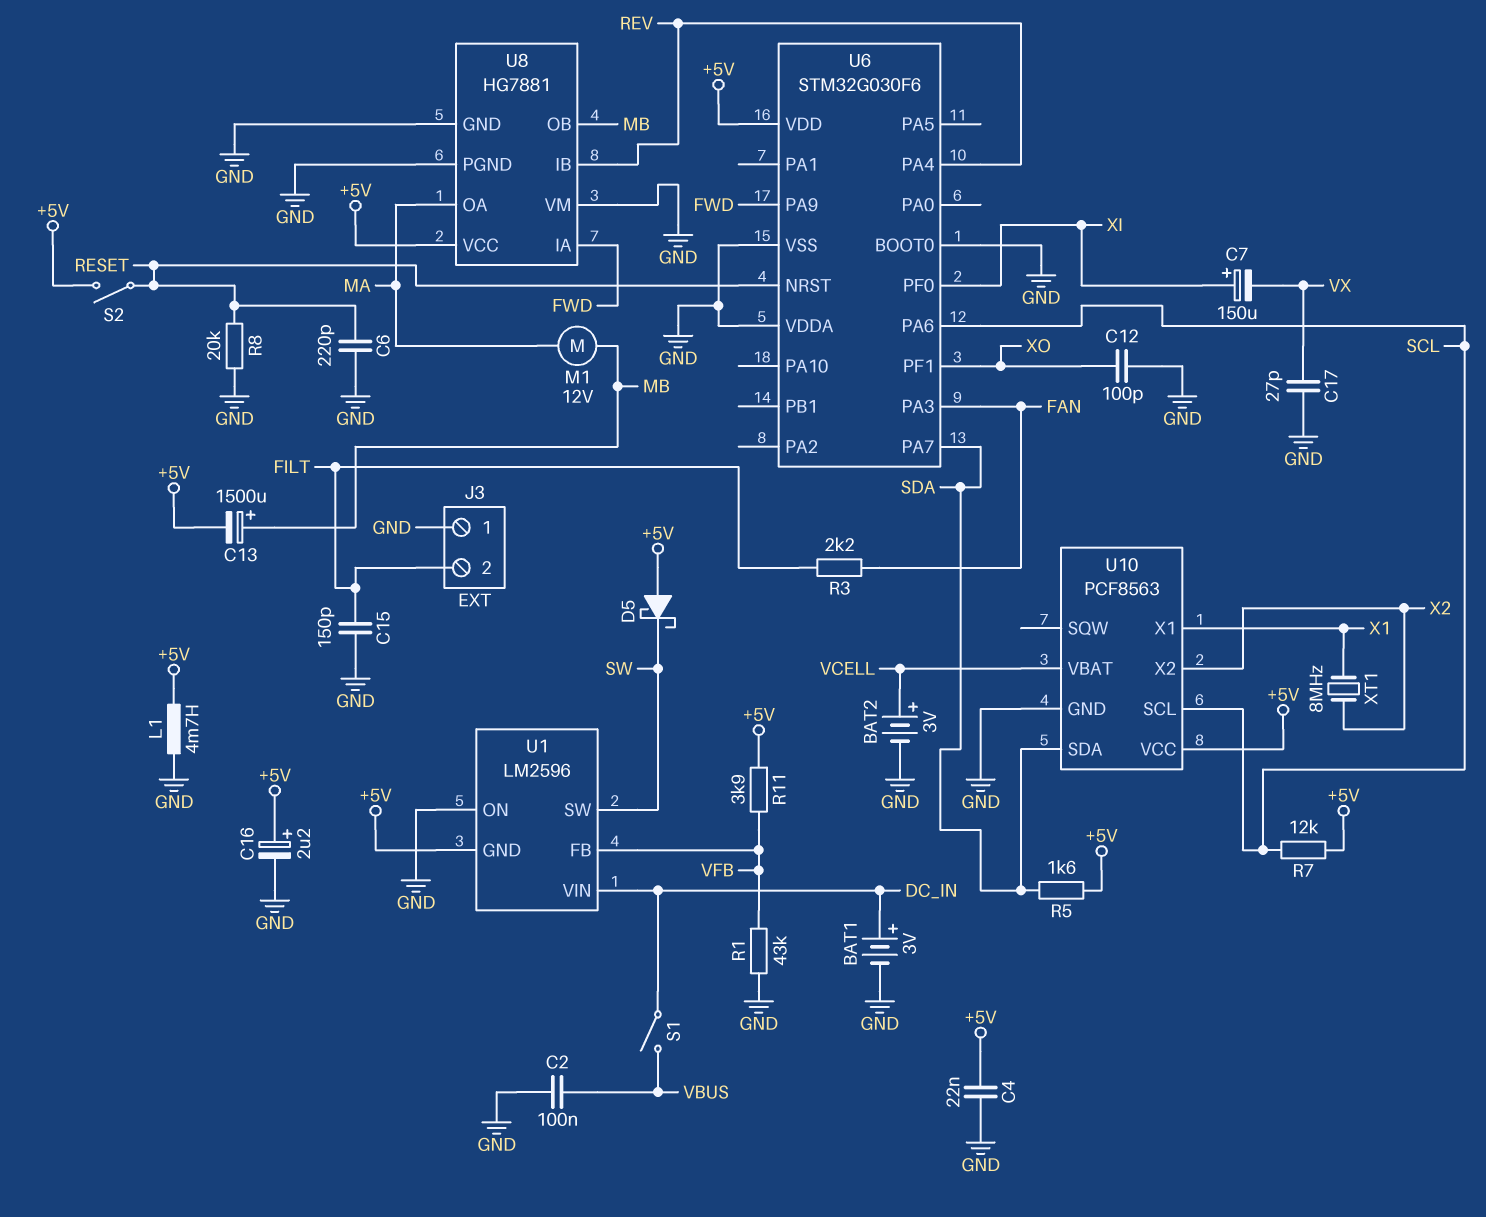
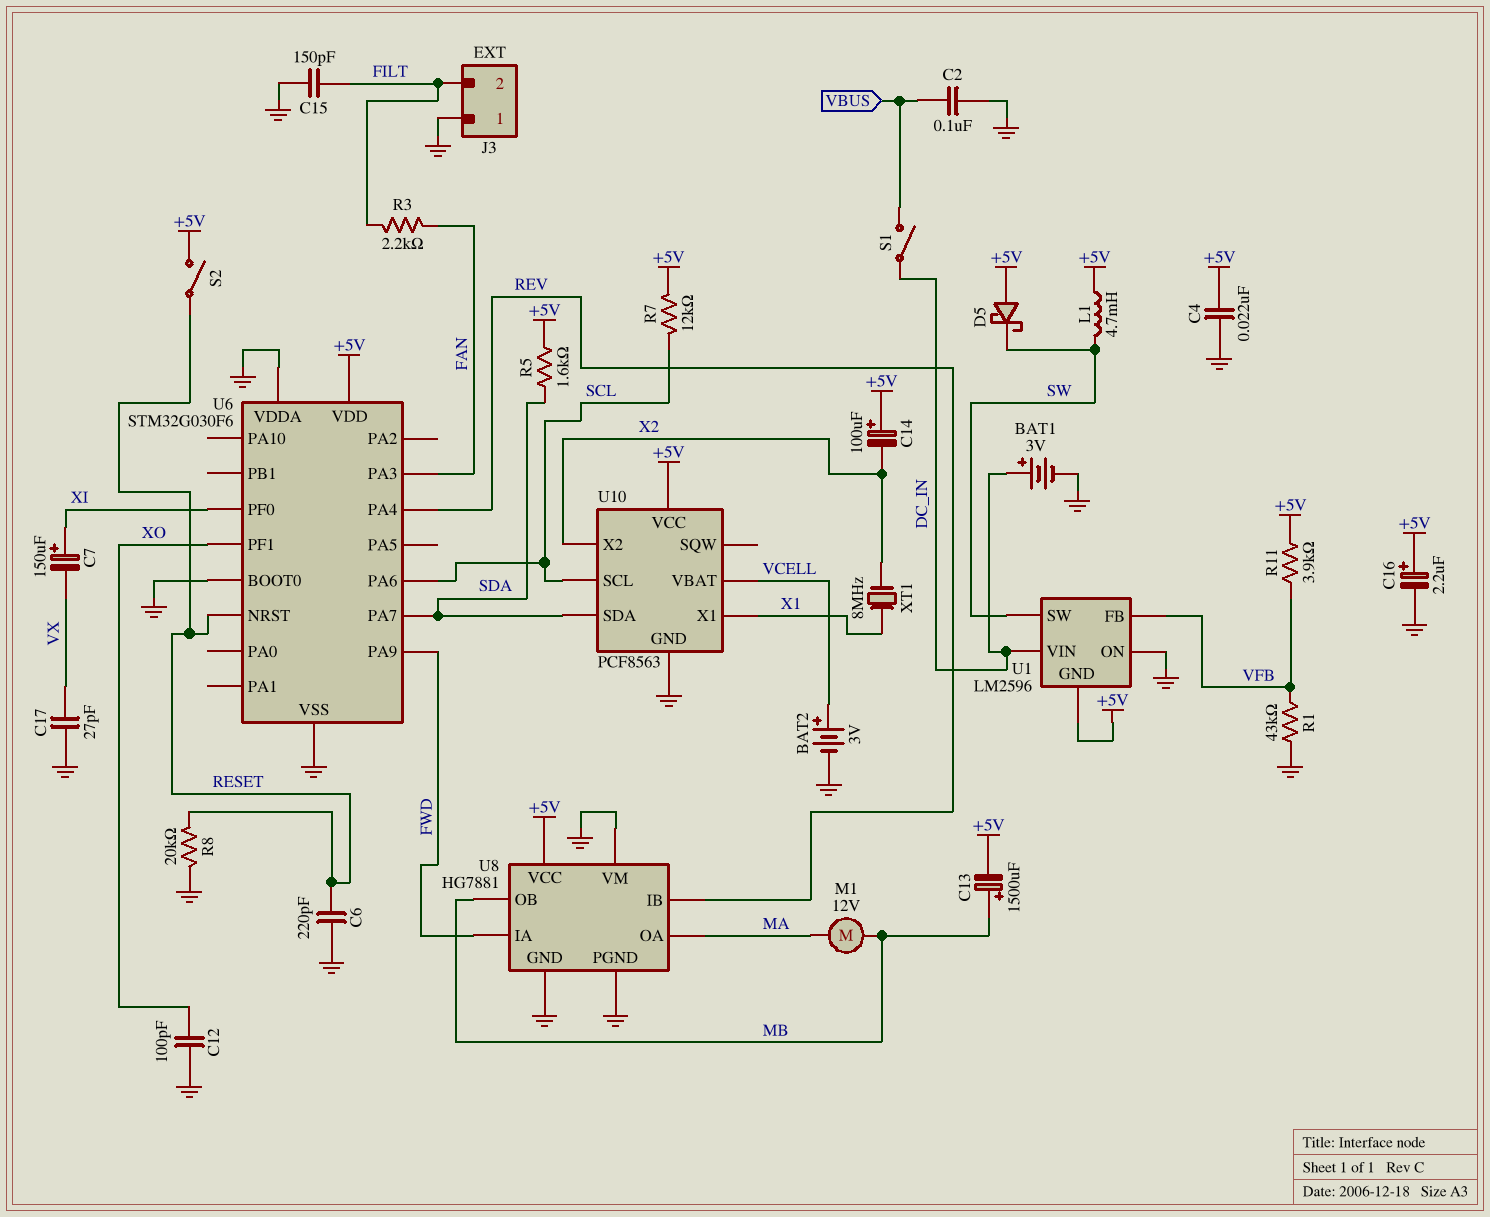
C14: none -> 100uF (plus +5V, minus X2)
L1: 4.7mH (+5V, GND) -> 4.7mH (+5V, SW)

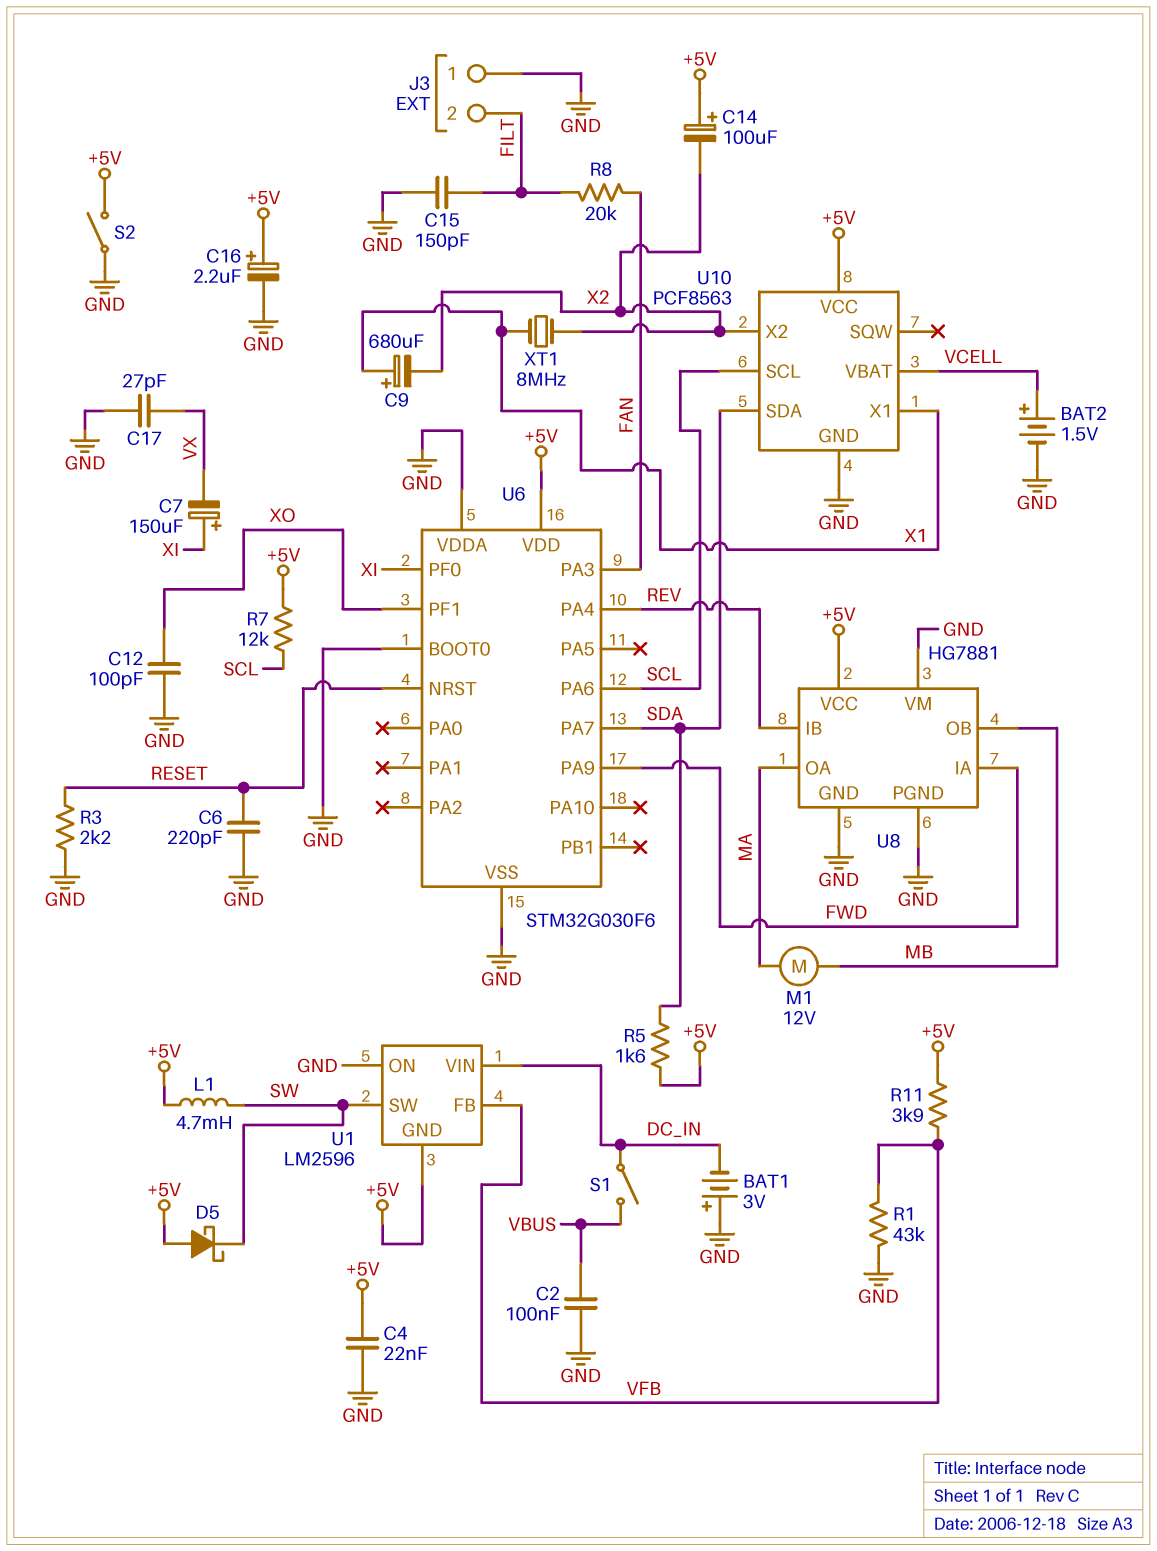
BAT1: 3V (plus DC_IN, minus GND) -> 3V (plus GND, minus DC_IN)
BAT2: 3V (plus VCELL, minus GND) -> 1.5V (plus VCELL, minus GND)
C9: none -> 680uF (plus X1, minus X2)
C13: 1500uF (plus MB, minus +5V) -> none
R3: 2.2k (FAN, FILT) -> 2.2k (GND, RESET)
R8: 20k (GND, RESET) -> 20k (FAN, FILT)
S2: switch (+5V, RESET) -> switch (+5V, GND)

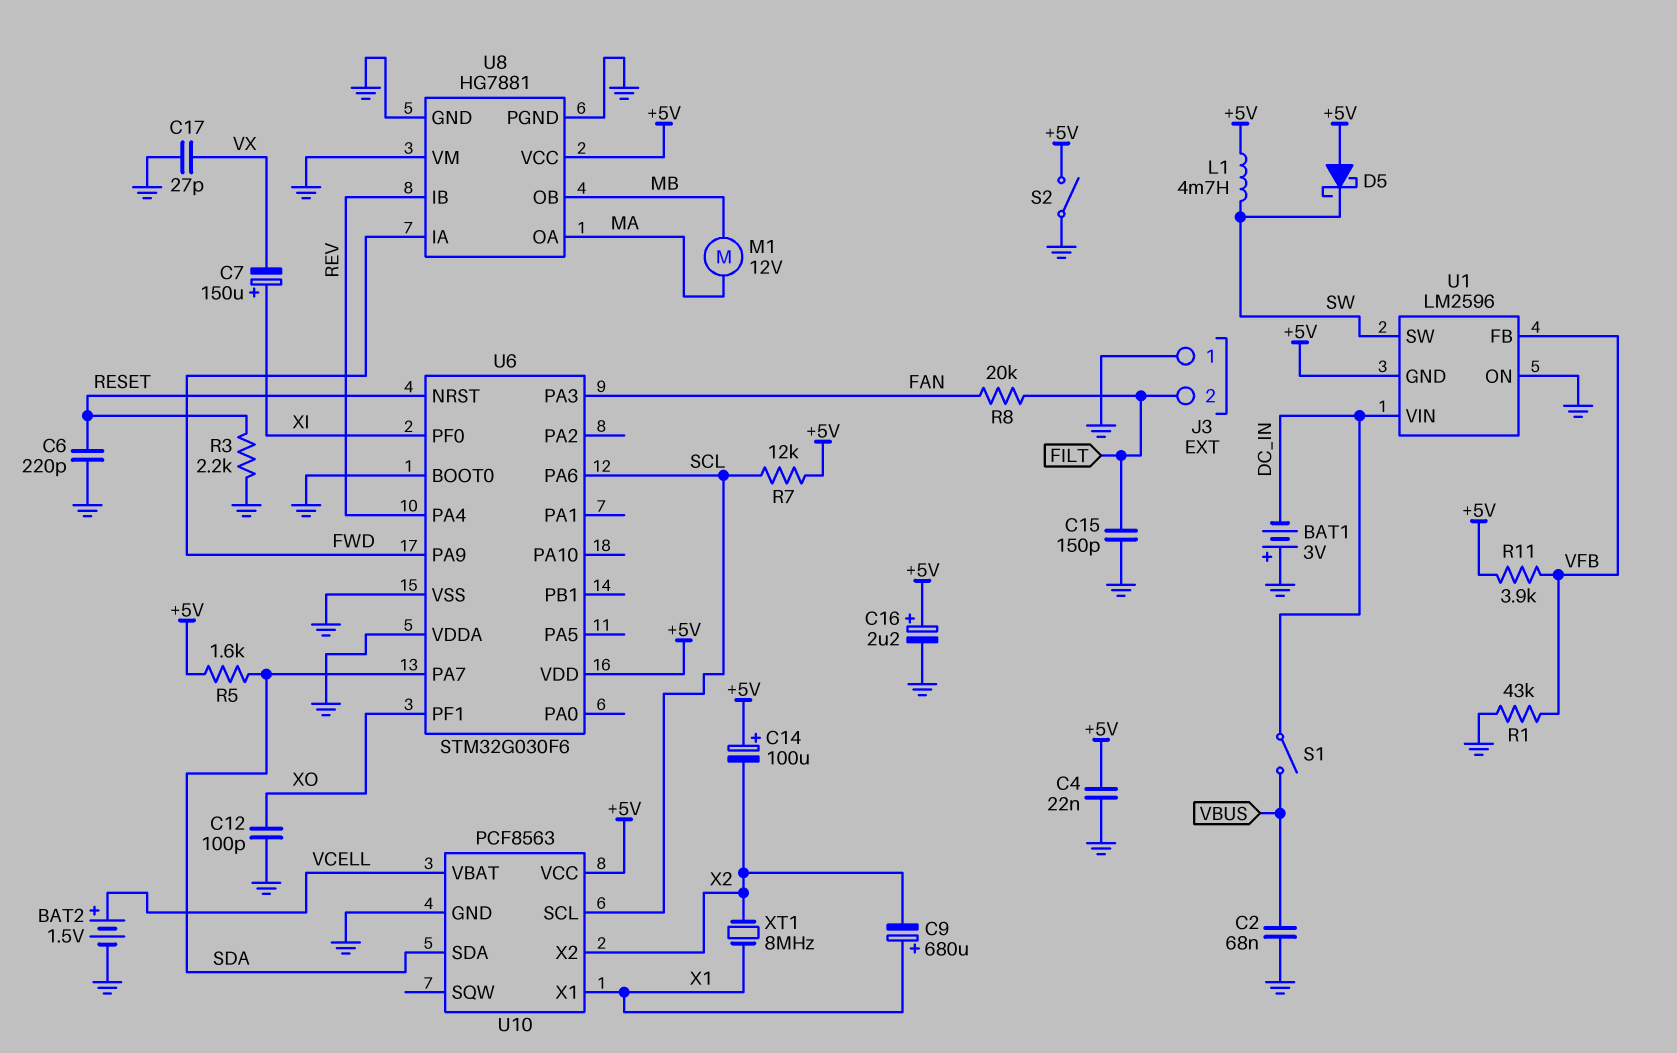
C2: 100nF (GND, VBUS) -> 68nF (GND, VBUS)

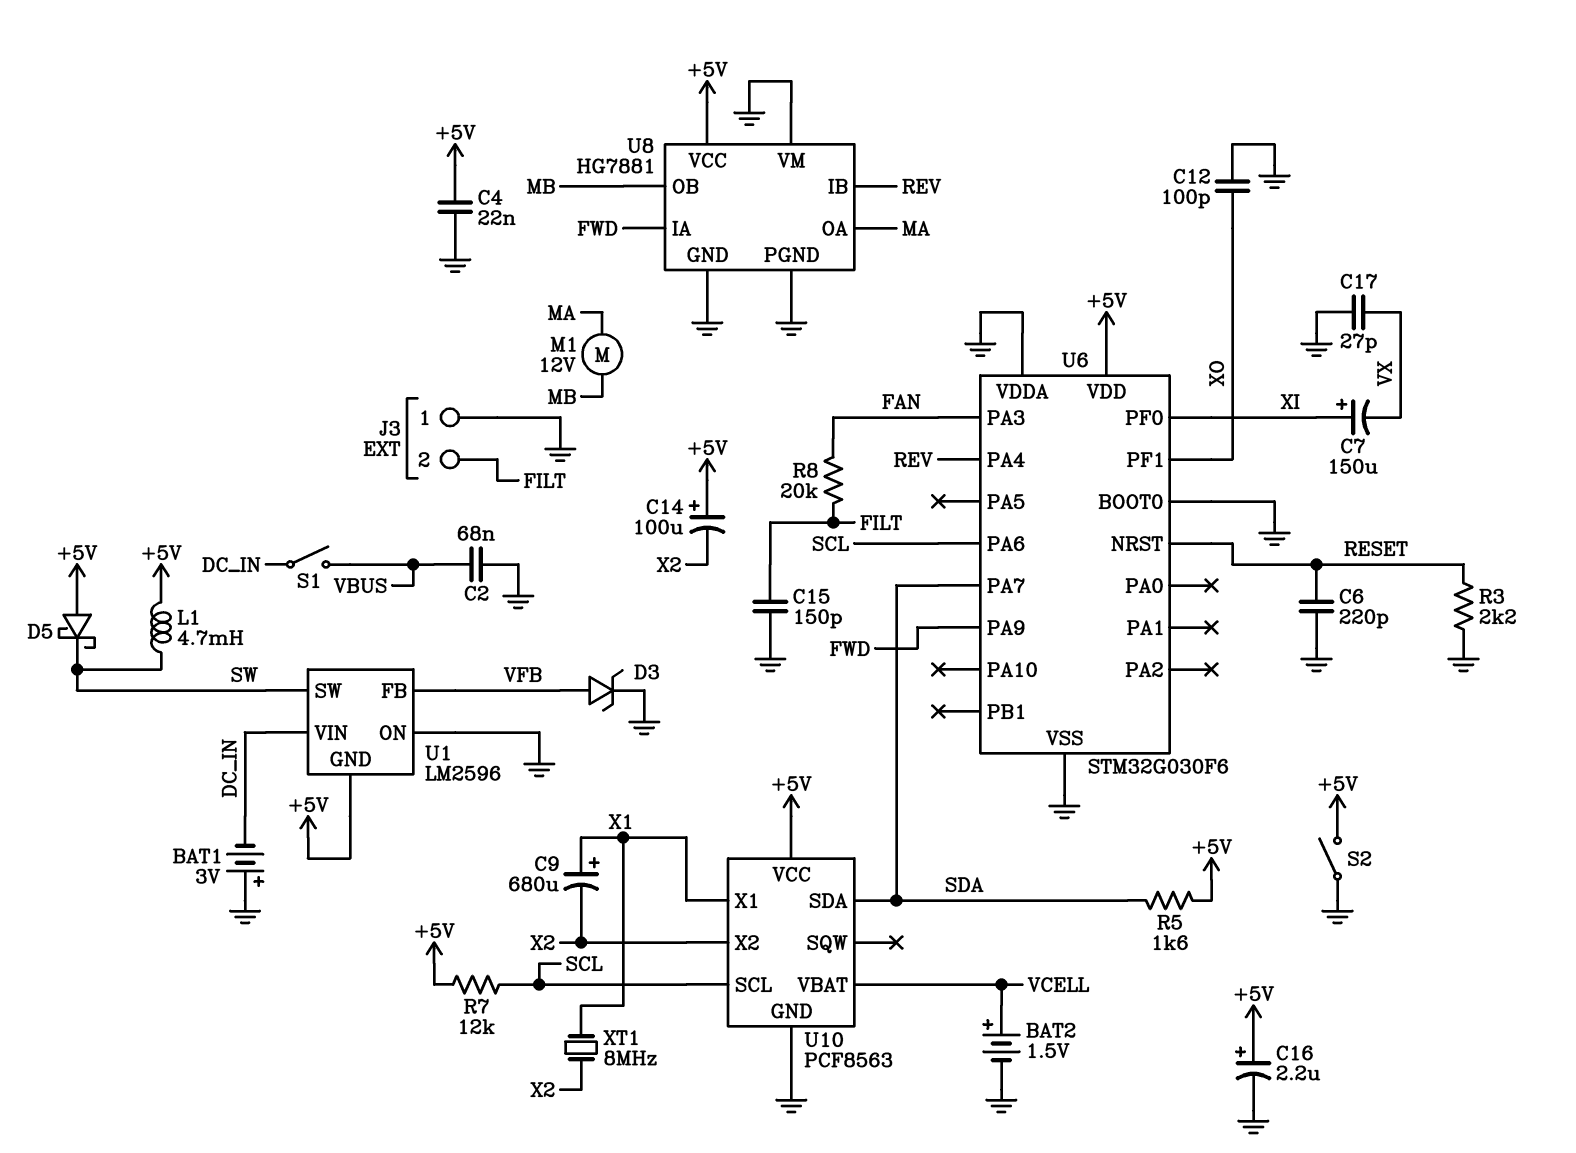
D3: none -> zener (A VFB, K GND)
R1: 43k (GND, VFB) -> none
R11: 3.9k (+5V, VFB) -> none

